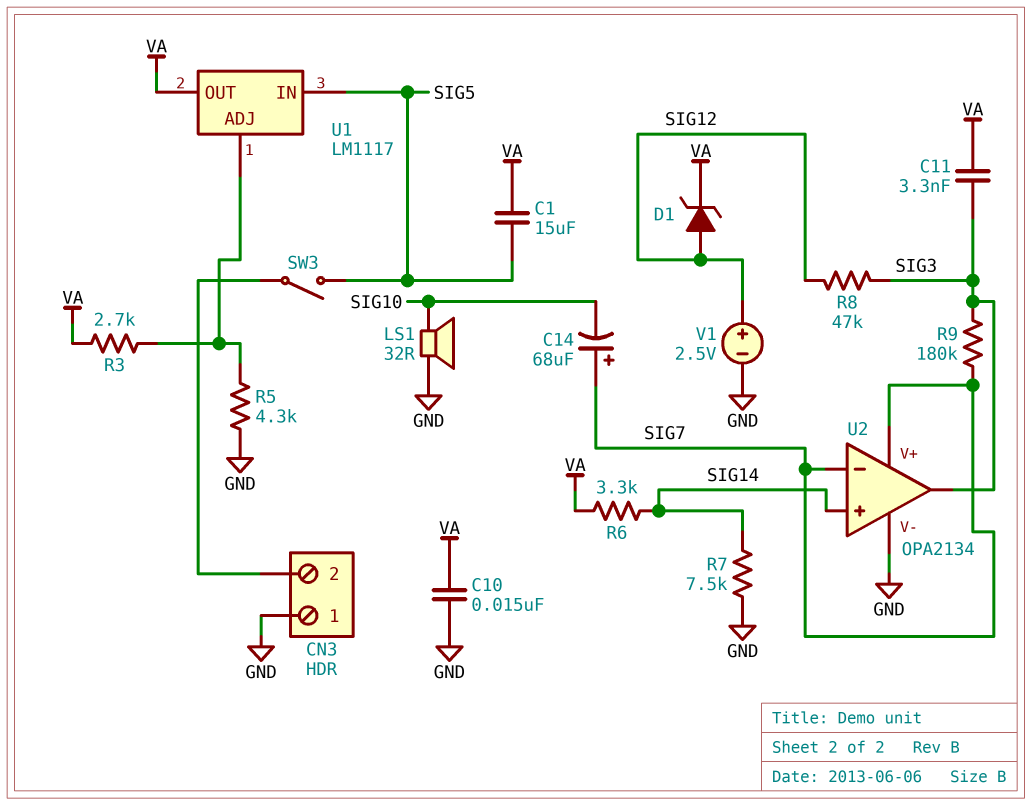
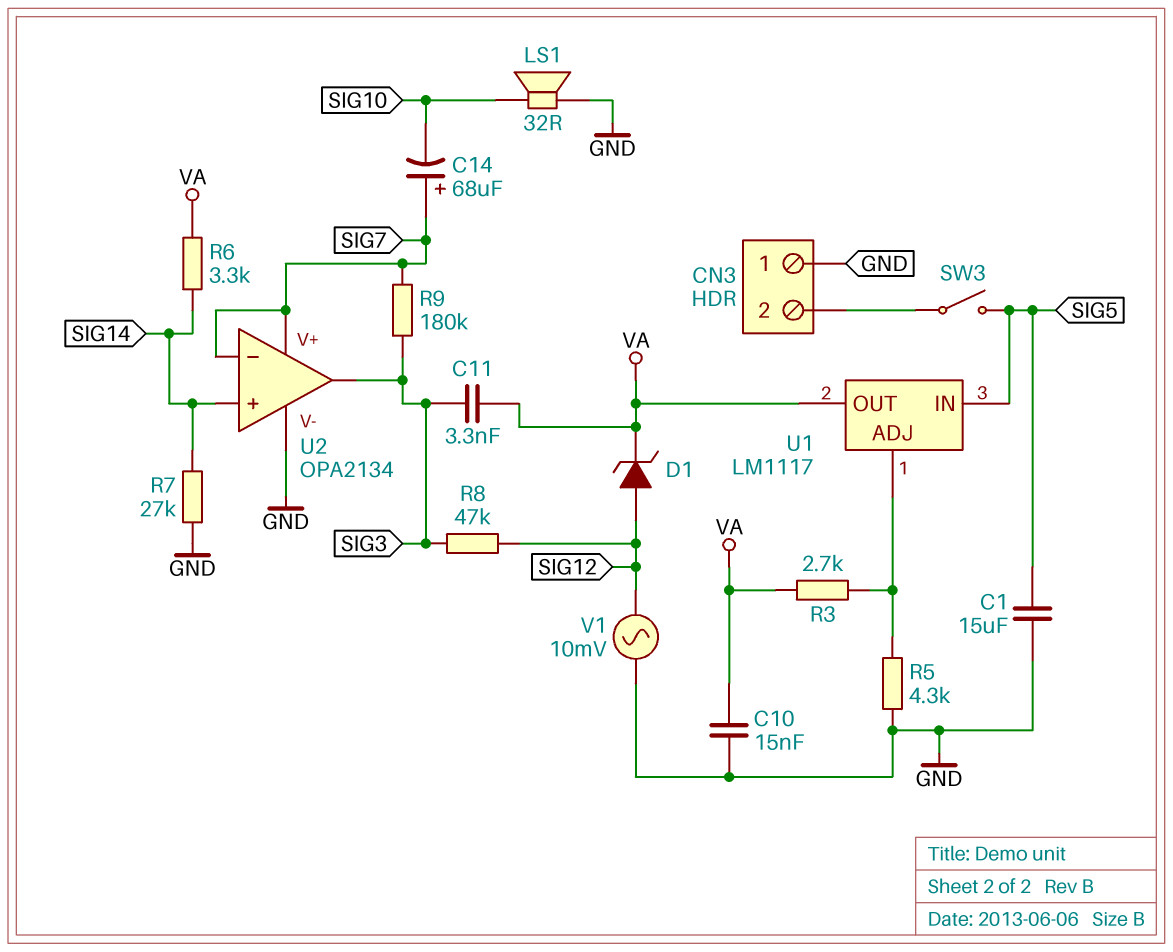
C1: 15uF (SIG5, VA) -> 15uF (GND, SIG5)
R7: 7.5k (GND, SIG14) -> 27k (GND, SIG14)
V1: 2.5V (plus SIG12, minus GND) -> AC 10mV (GND, SIG12)

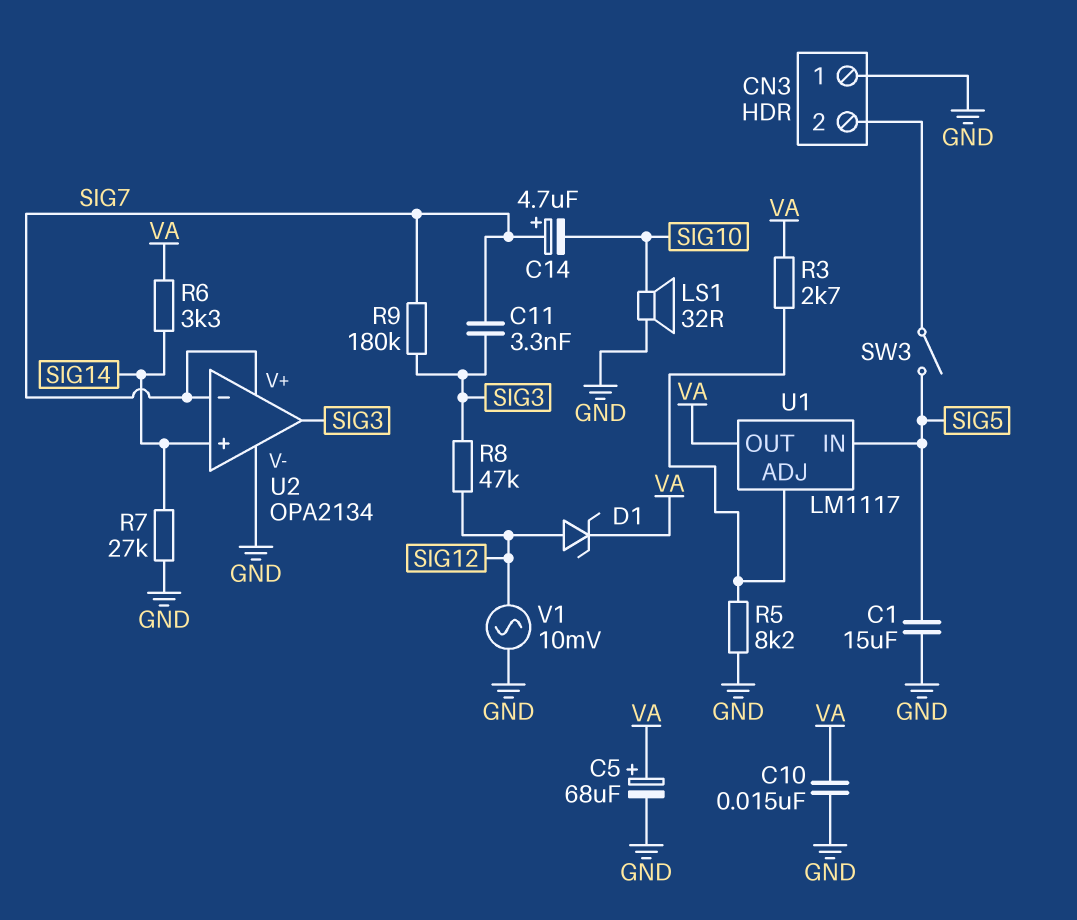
C5: none -> 68uF (plus VA, minus GND)
C11: 3.3nF (SIG3, VA) -> 3.3nF (SIG3, SIG7)
C14: 68uF (plus SIG7, minus SIG10) -> 4.7uF (plus SIG7, minus SIG10)
R5: 4.3k (GND, U1/ADJ) -> 8.2k (GND, U1/ADJ)

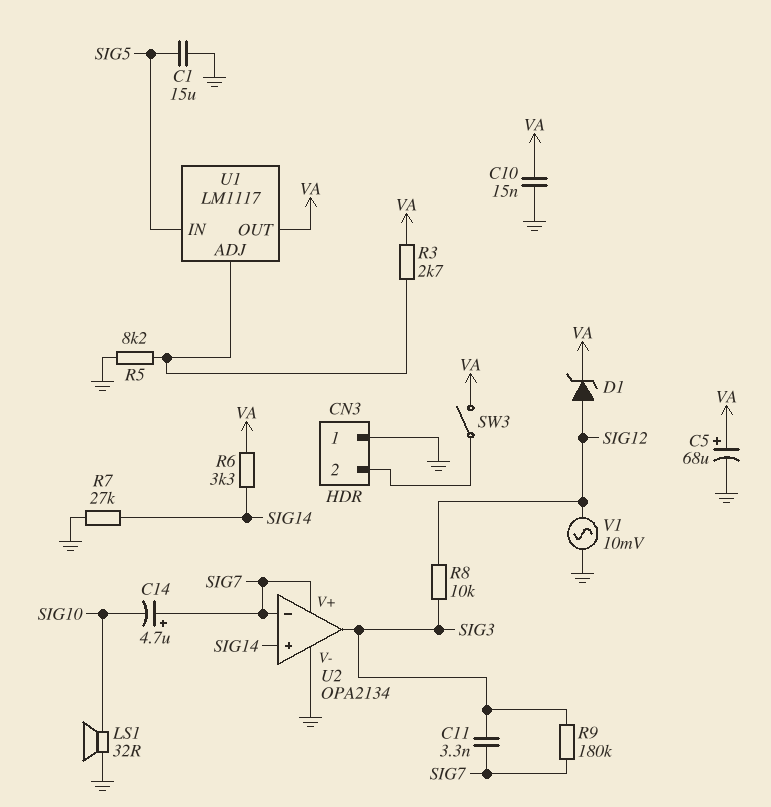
R8: 47k (SIG3, SIG12) -> 10k (SIG3, SIG12)
SW3: switch (CN3/2, SIG5) -> switch (CN3/2, VA)

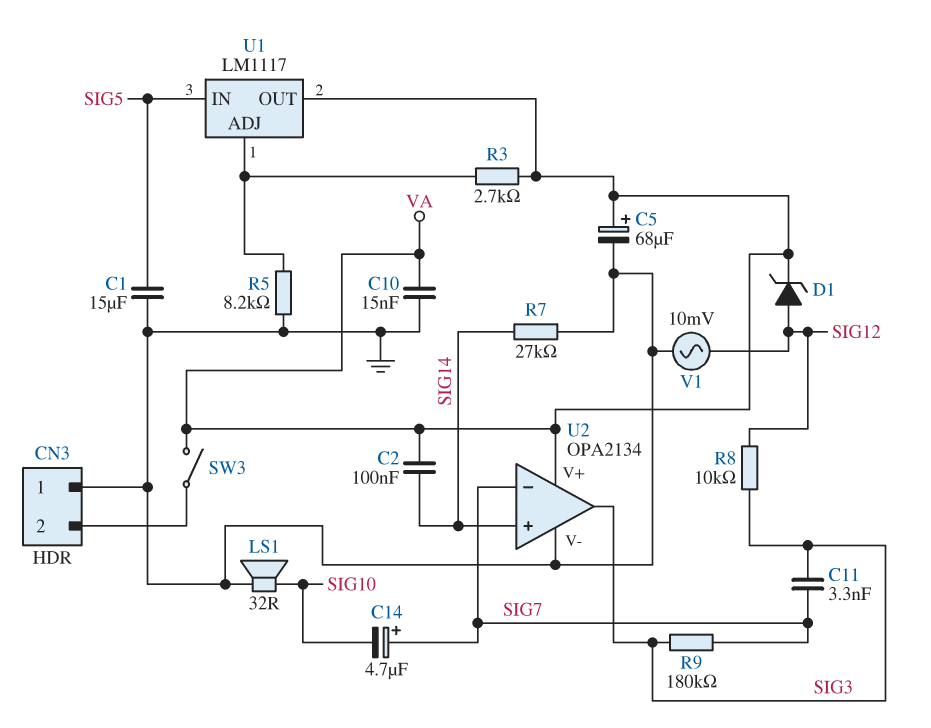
C2: none -> 100nF (SIG14, VA)
R6: 3.3k (SIG14, VA) -> none
U2 pin V+: SIG7 -> VA

